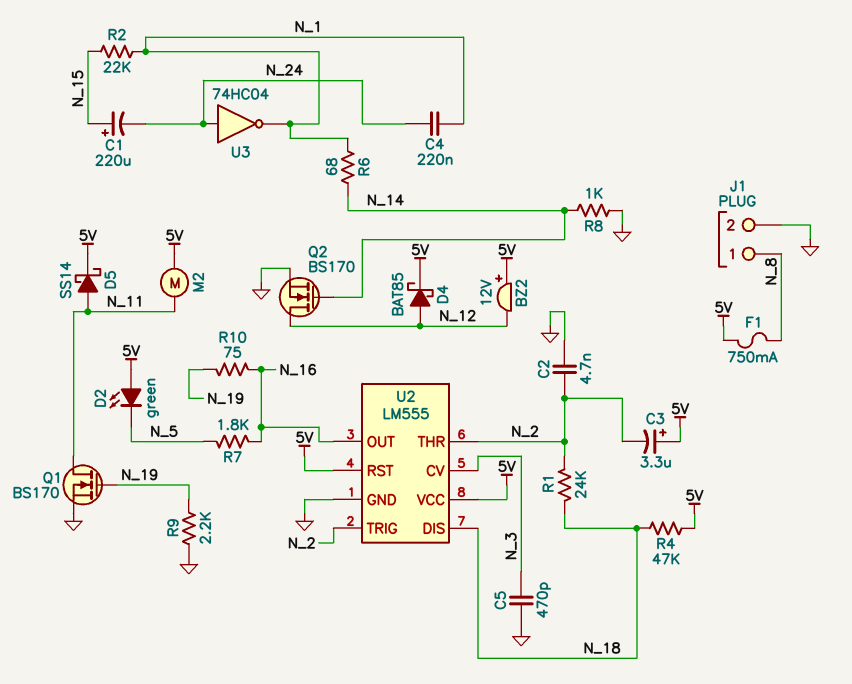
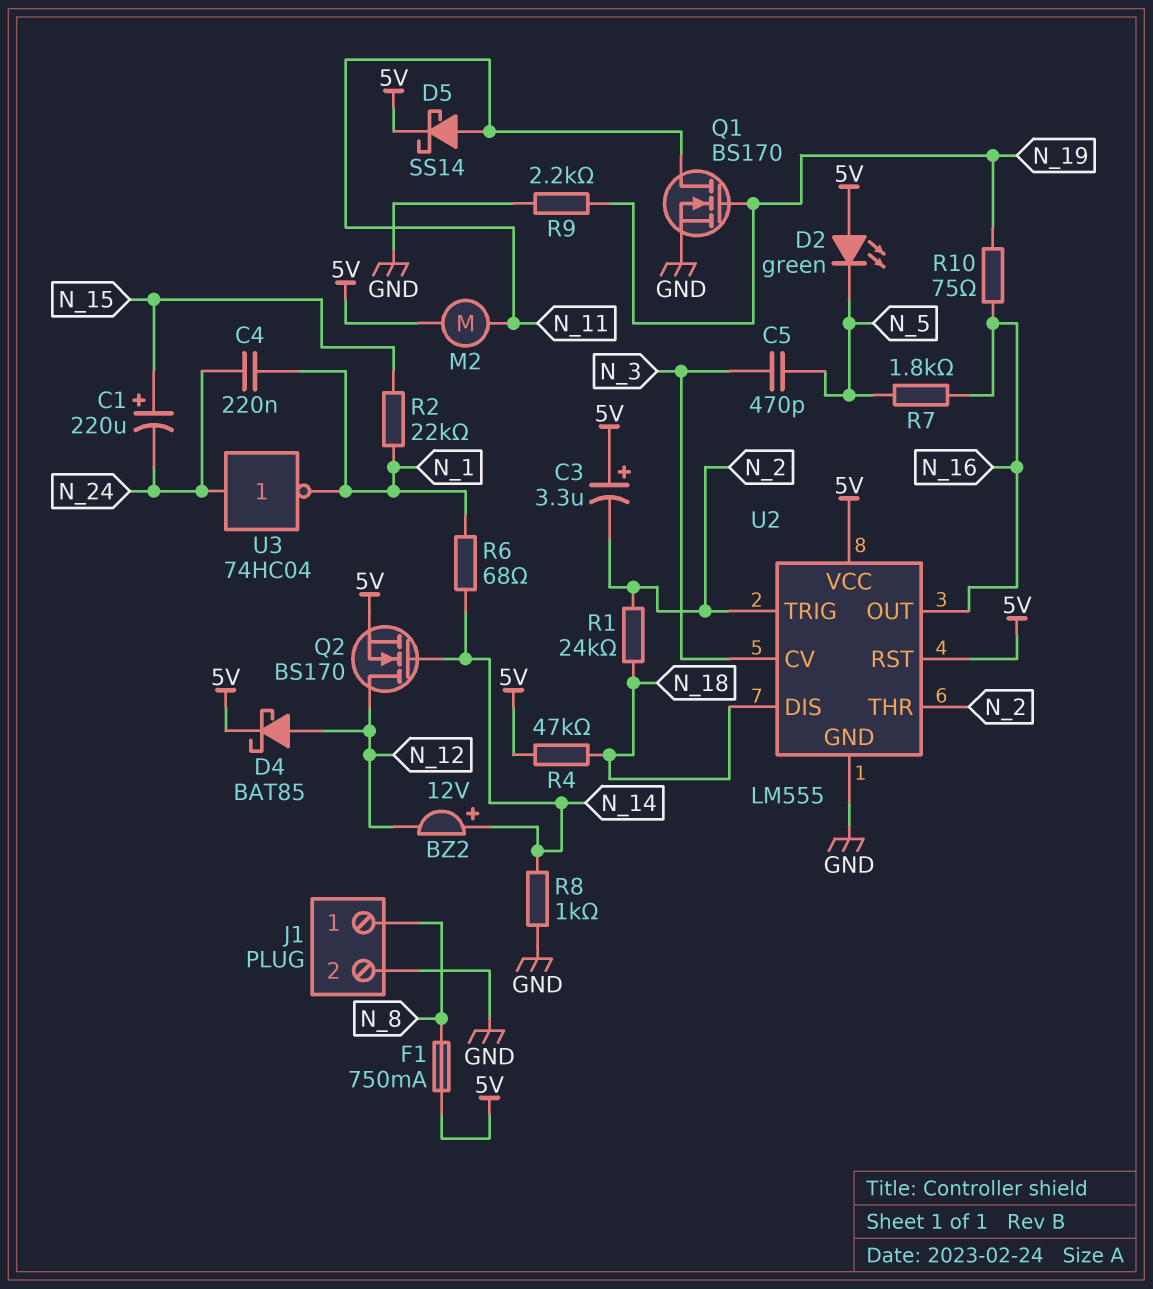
BZ2: buzzer 12V (plus 5V, minus N_12) -> buzzer 12V (plus N_14, minus N_12)
C2: 4.7nF (GND, N_2) -> none
C5: 470pF (GND, N_3) -> 470pF (N_3, N_5)
Q2: NMOS BS170 (G N_14, D N_12, S GND) -> NMOS BS170 (G N_14, D N_12, S 5V)

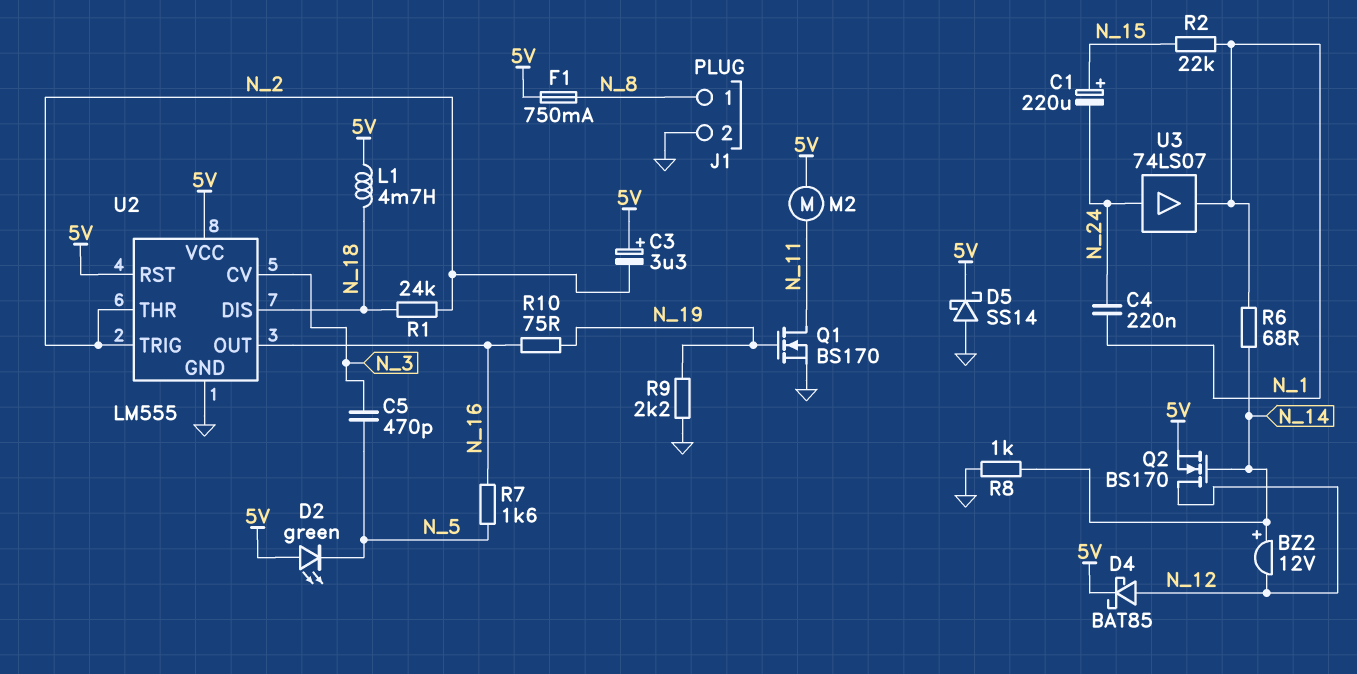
D5: schottky SS14 (A N_11, K 5V) -> schottky SS14 (A GND, K 5V)
L1: none -> 4.7mH (5V, N_18)
R4: 47k (5V, N_18) -> none
R7: 1.8k (N_5, N_16) -> 1.6k (N_5, N_16)
U3: NOT 74HC04 (in N_24, out N_1) -> buffer 74LS07 (in N_24, out N_1)

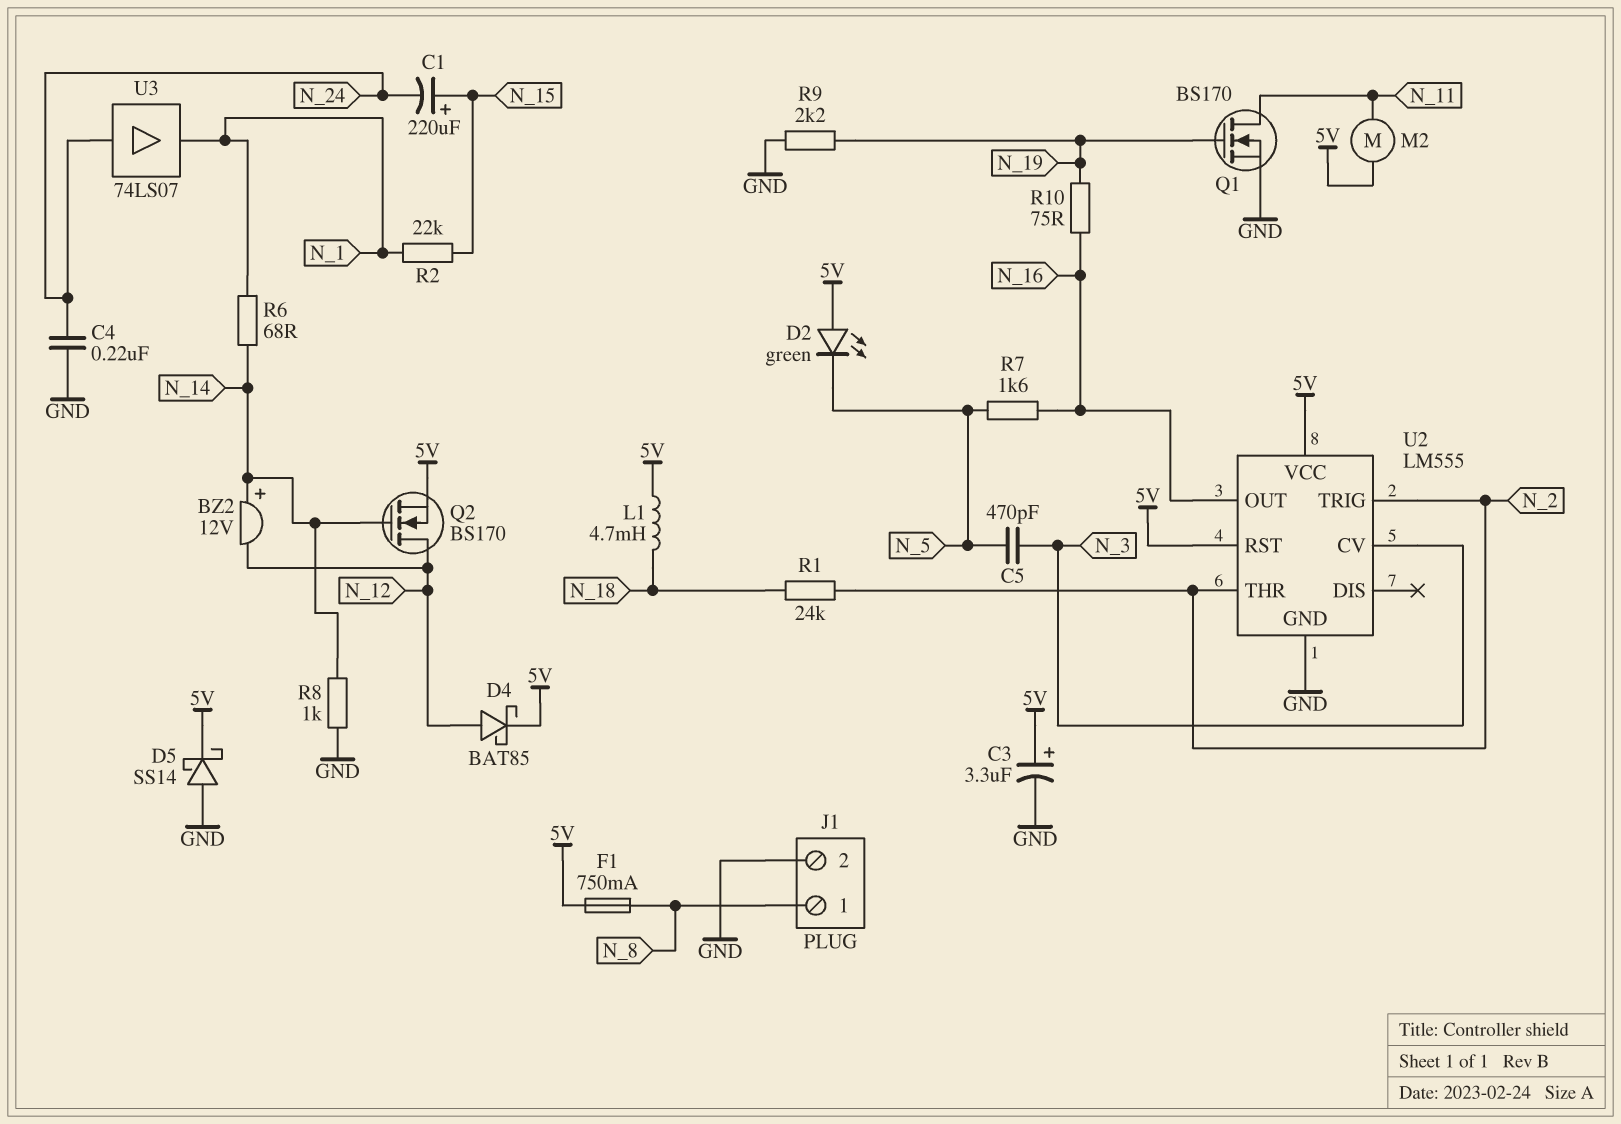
C3: 3.3uF (plus 5V, minus N_2) -> 3.3uF (plus 5V, minus GND)
C4: 220nF (N_1, N_24) -> 220nF (GND, N_24)
U2 pin DIS: N_18 -> none

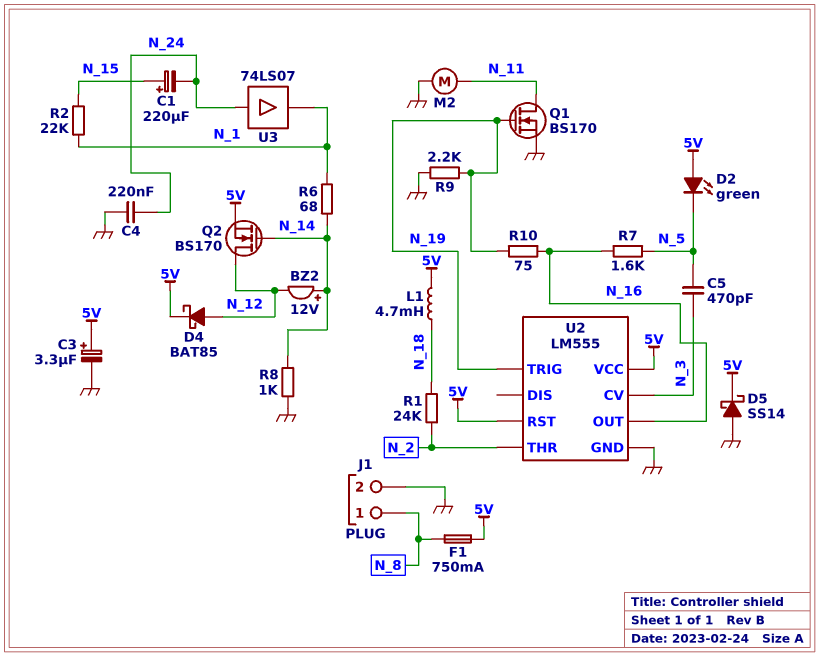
M2: motor (5V, N_11) -> motor (GND, N_11)
U2 pin TRIG: N_2 -> N_19

